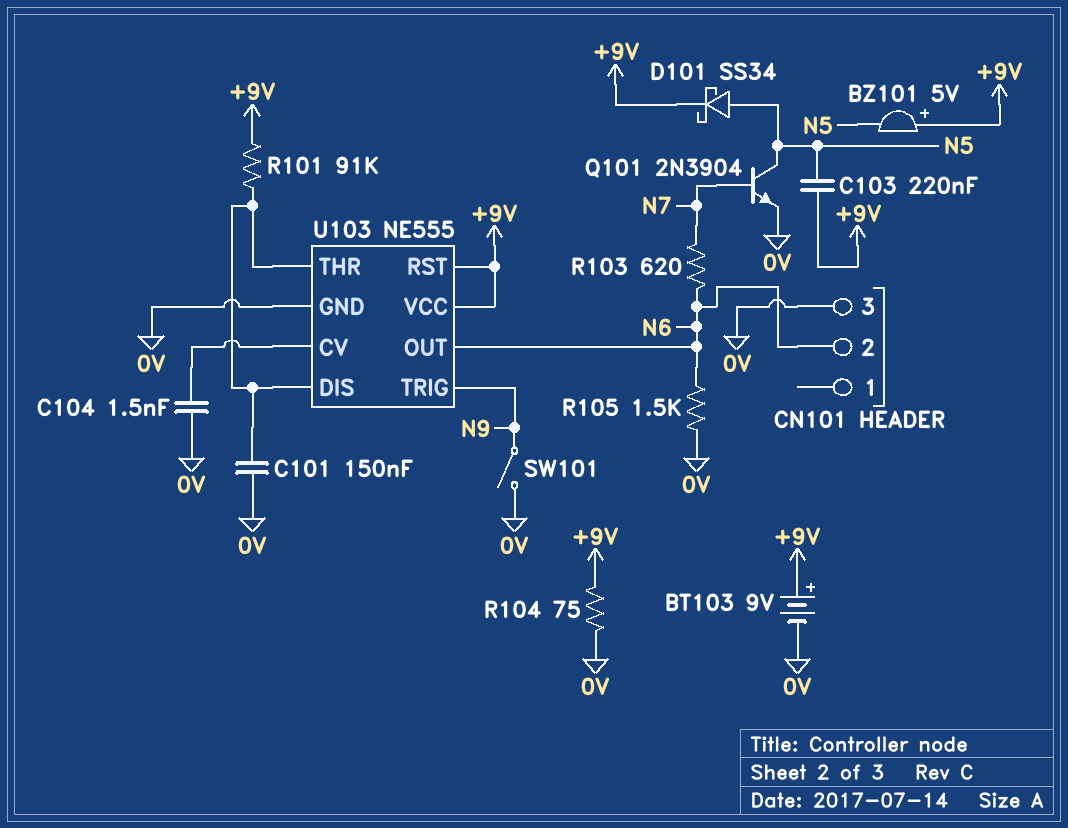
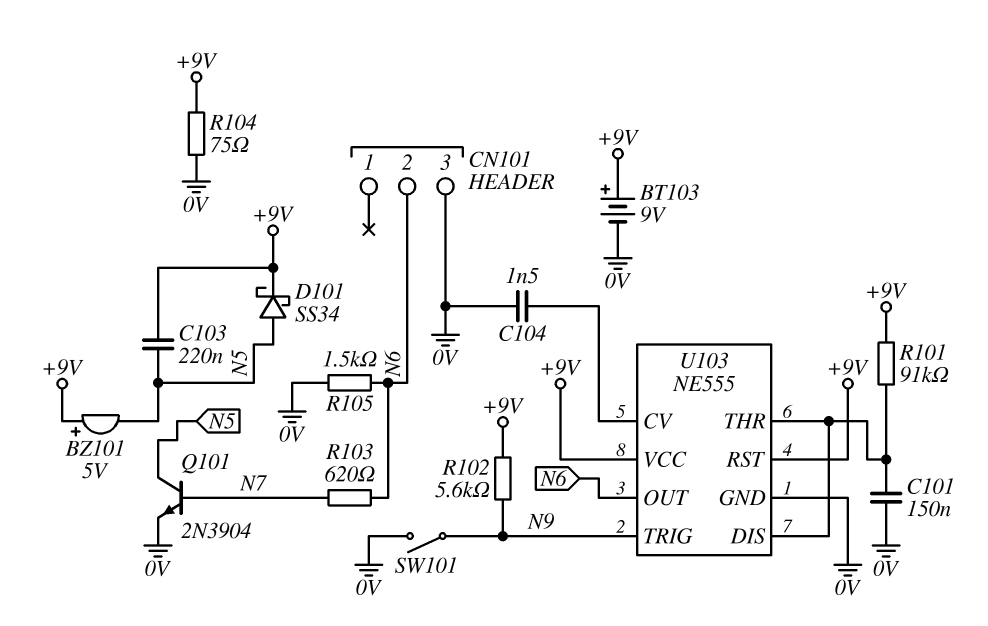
R102: none -> 5.6k (+9V, N9)

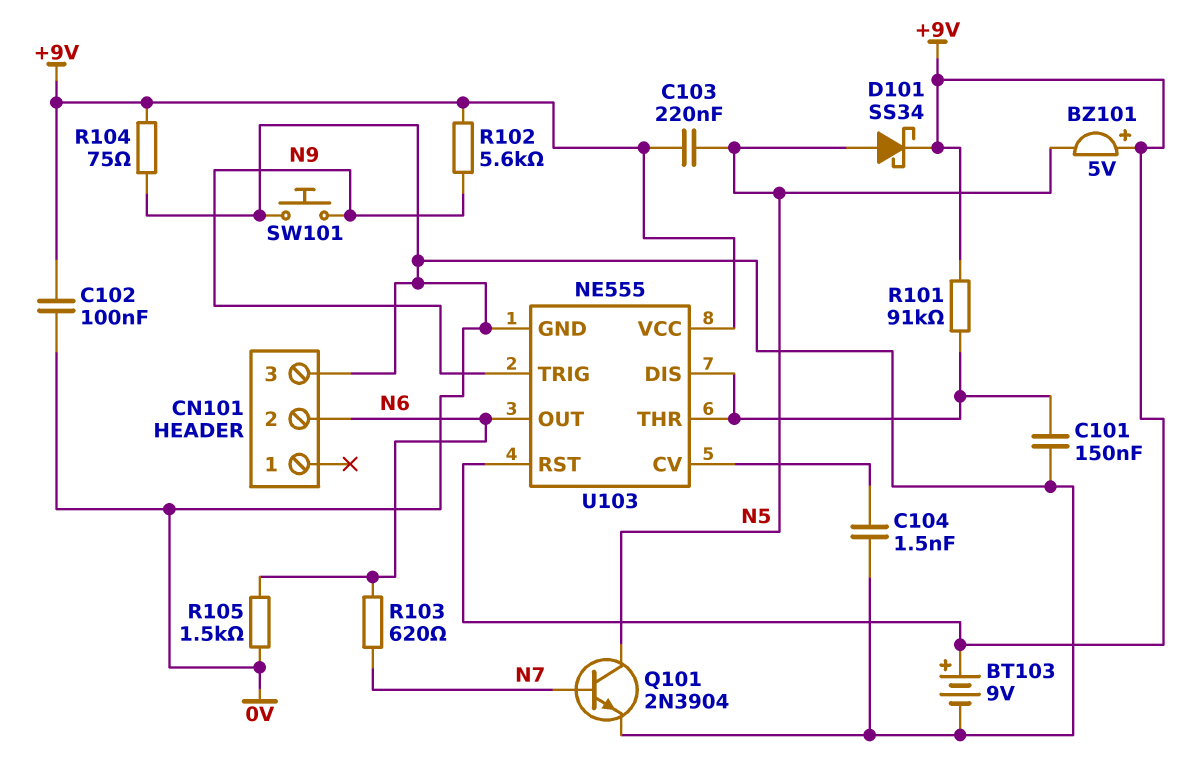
C102: none -> 100nF (+9V, 0V)
SW101: switch (0V, N9) -> button (0V, N9)

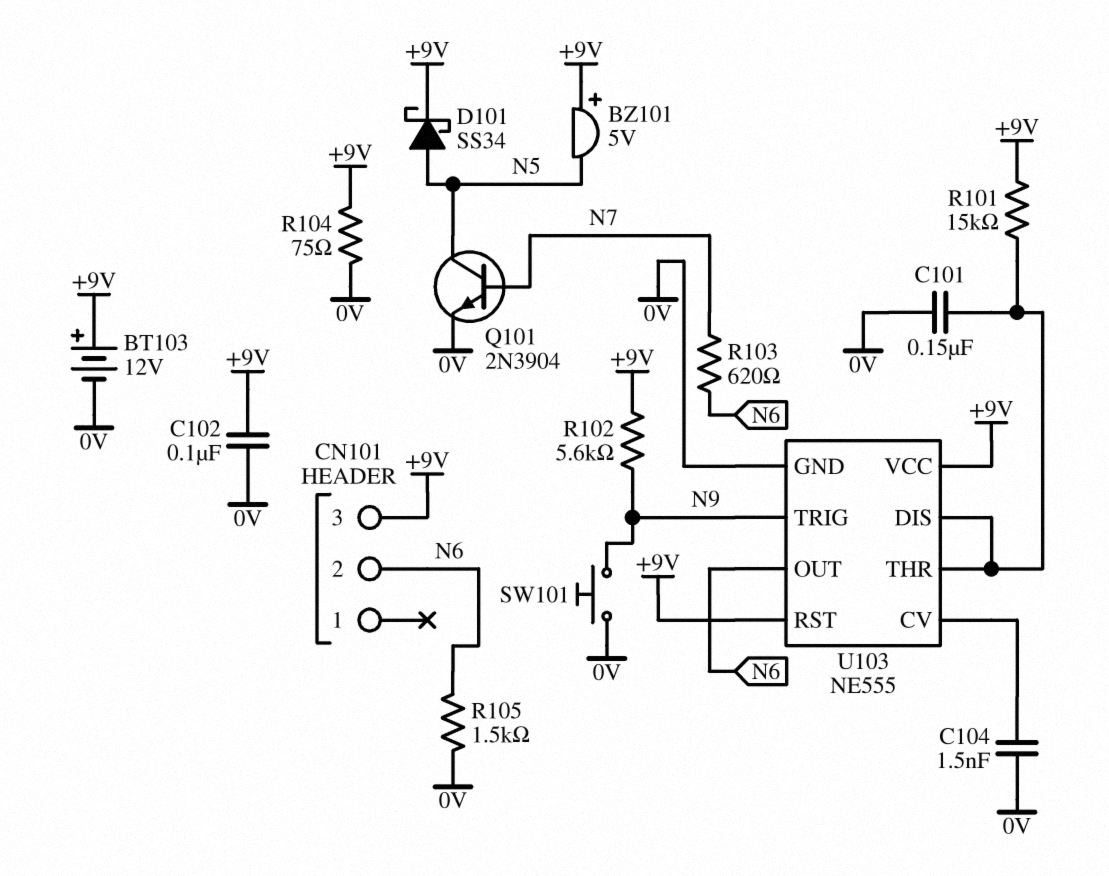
BT103: 9V (plus +9V, minus 0V) -> 12V (plus +9V, minus 0V)
C103: 220nF (+9V, N5) -> none
CN101 pin 3: 0V -> +9V
R101: 91k (+9V, U103/DIS) -> 15k (+9V, U103/DIS)

